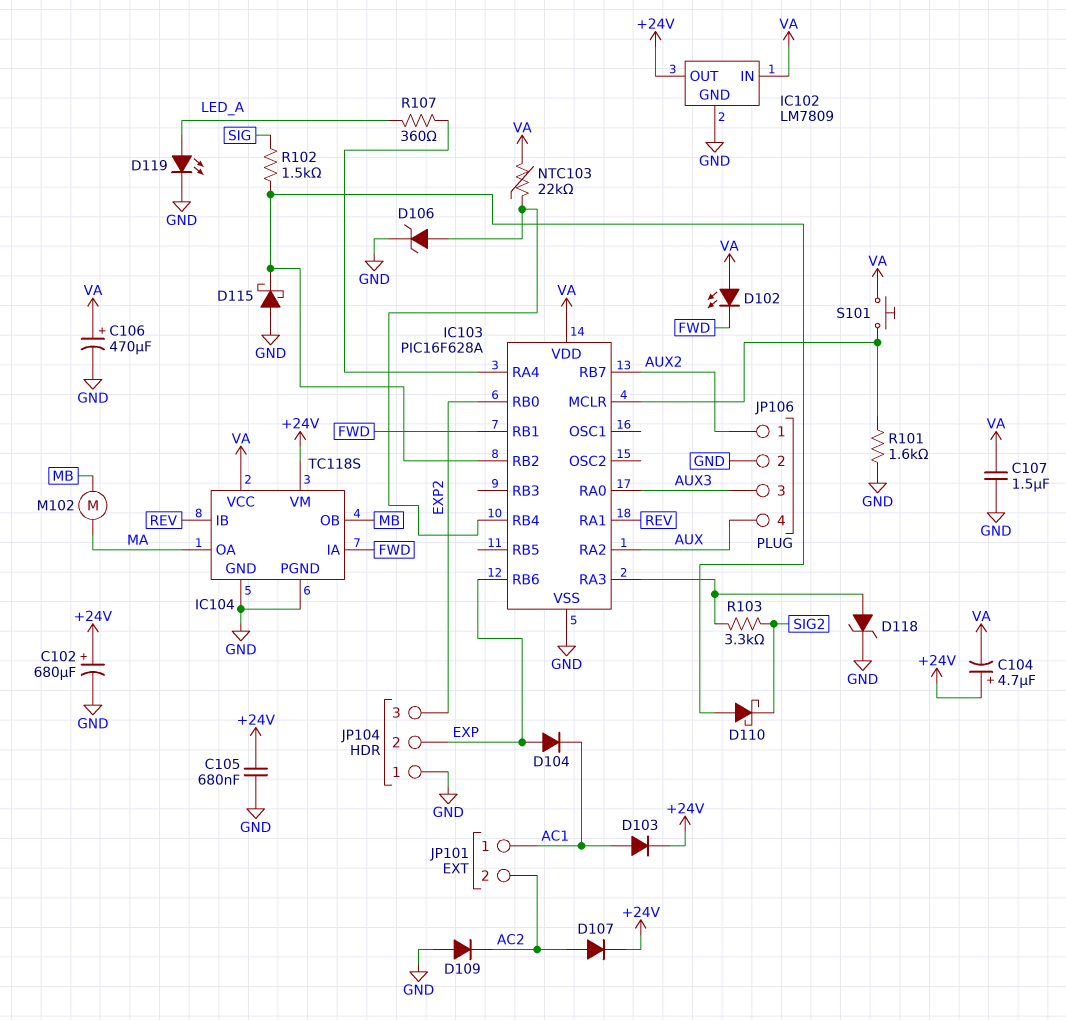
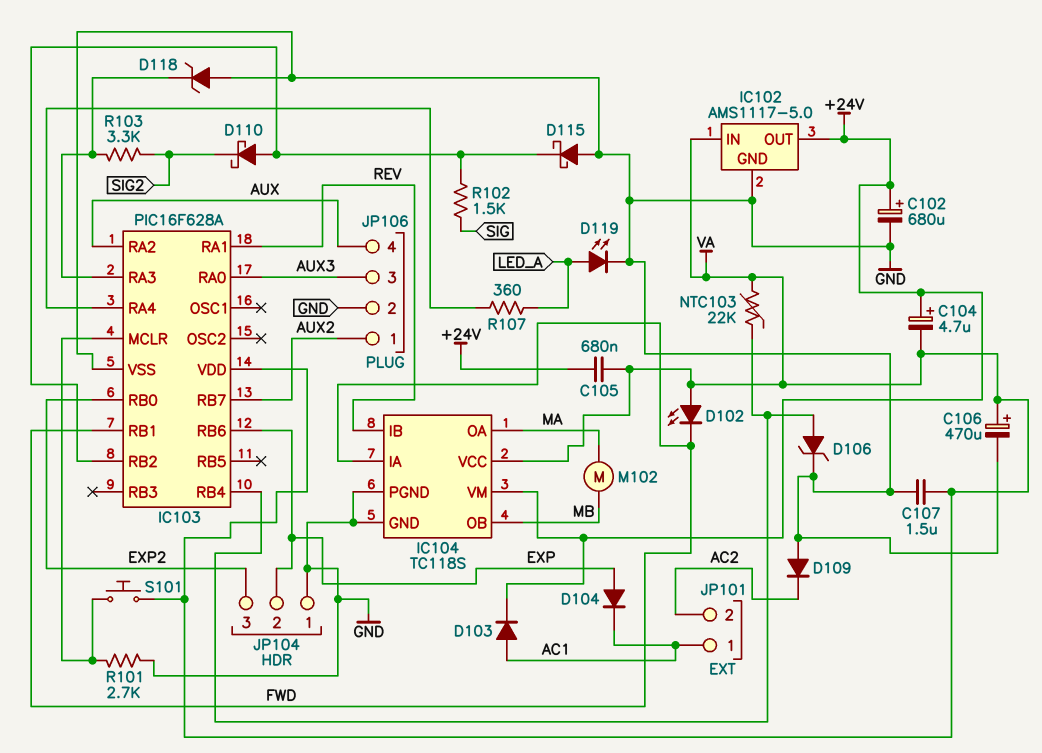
C105: 680nF (+24V, GND) -> 680nF (+24V, VA)
D107: diode (A AC2, K +24V) -> none
D118: zener (A IC103/RA3, K GND) -> zener (A GND, K IC103/RA3)
IC102: LM7809 -> AMS1117-5.0
R101: 1.6k (GND, IC103/MCLR) -> 2.7k (GND, IC103/MCLR)

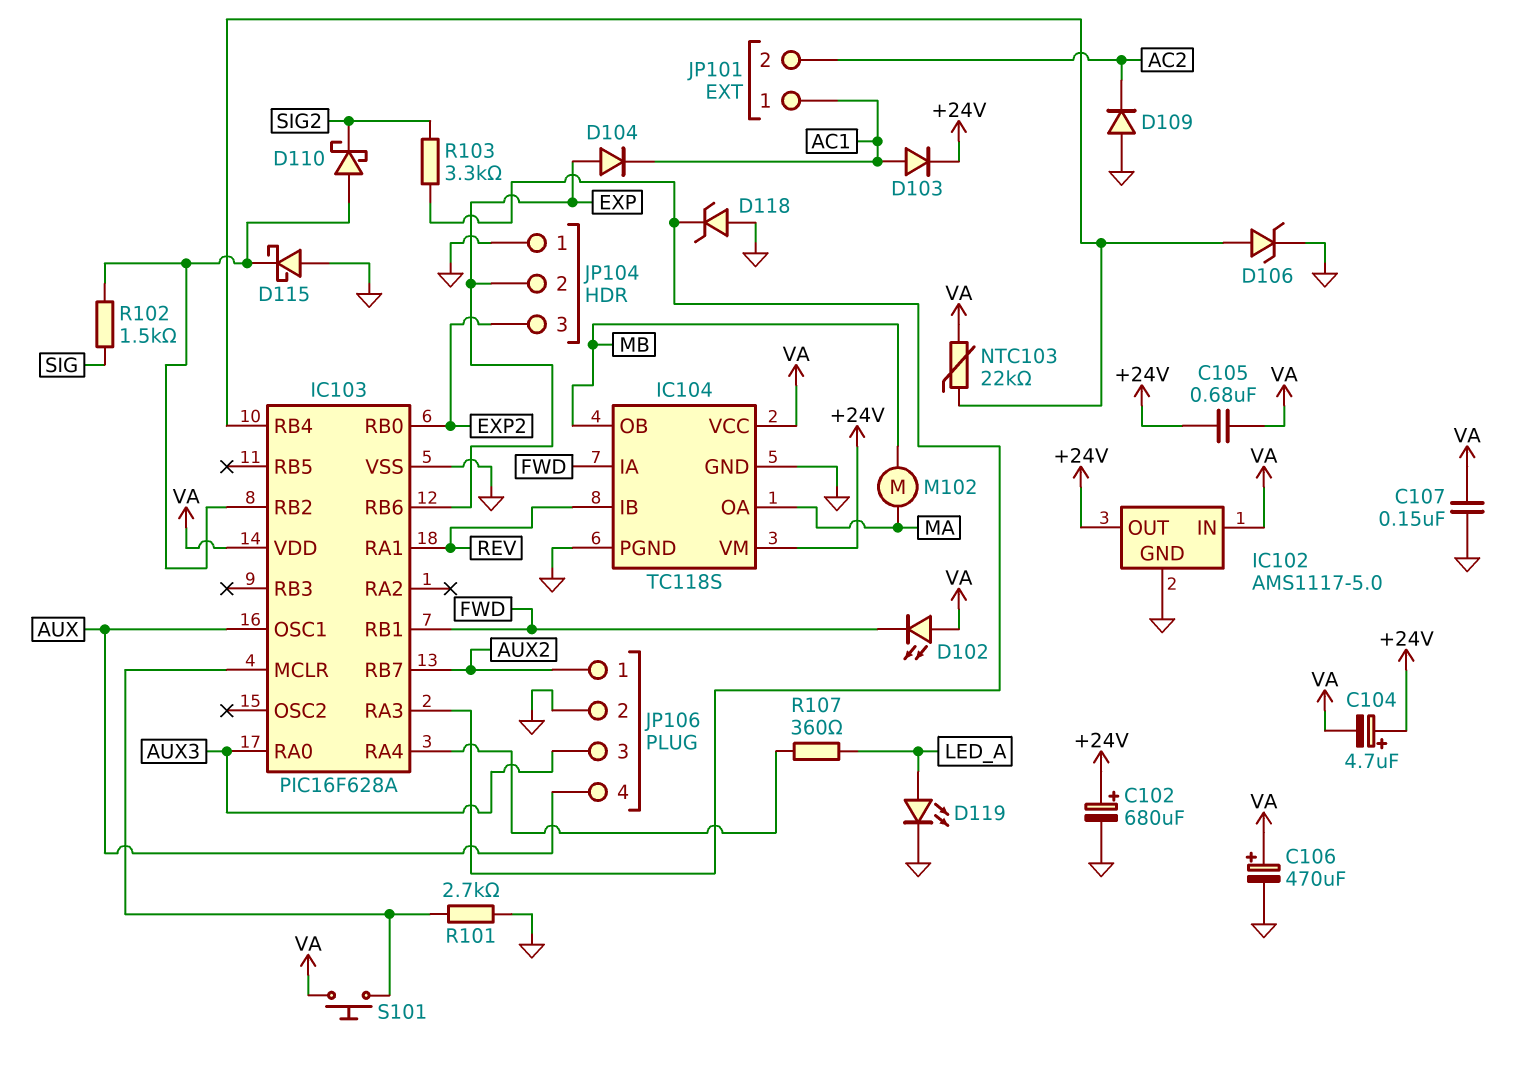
C107: 1.5uF (GND, VA) -> 150nF (GND, VA)
IC103 pin OSC1: none -> AUX
IC103 pin RA2: AUX -> none

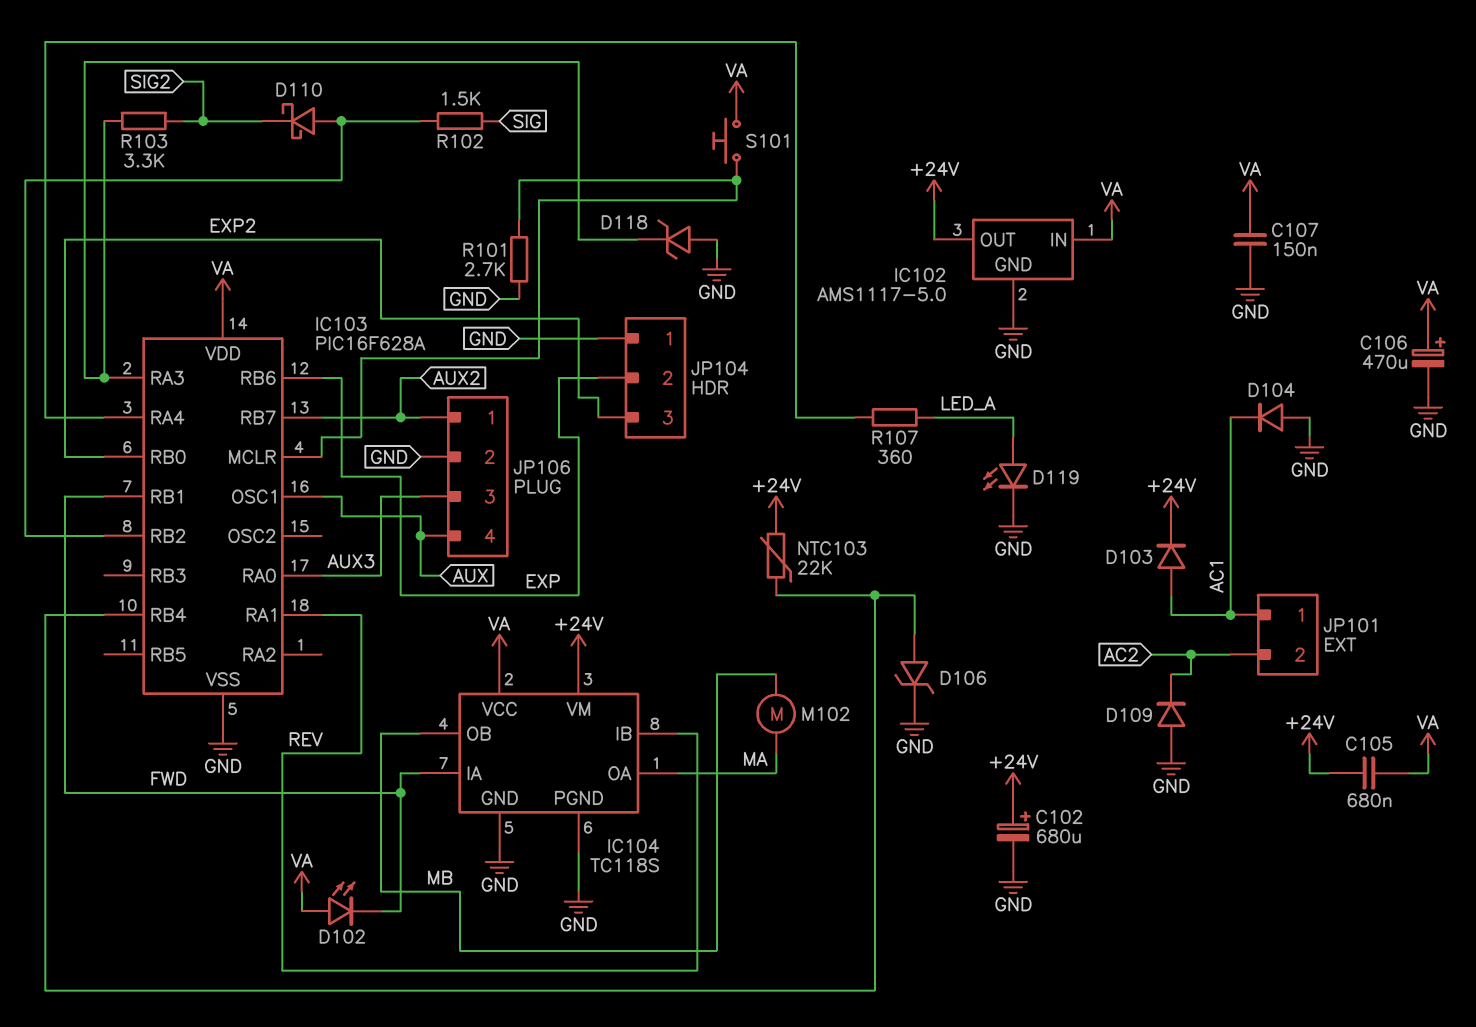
C104: 4.7uF (plus +24V, minus VA) -> none
D104: diode (A EXP, K AC1) -> diode (A GND, K AC1)
D115: schottky (A GND, K IC103/RB2) -> none
NTC103: 22k (IC103/RB4, VA) -> 22k (+24V, IC103/RB4)

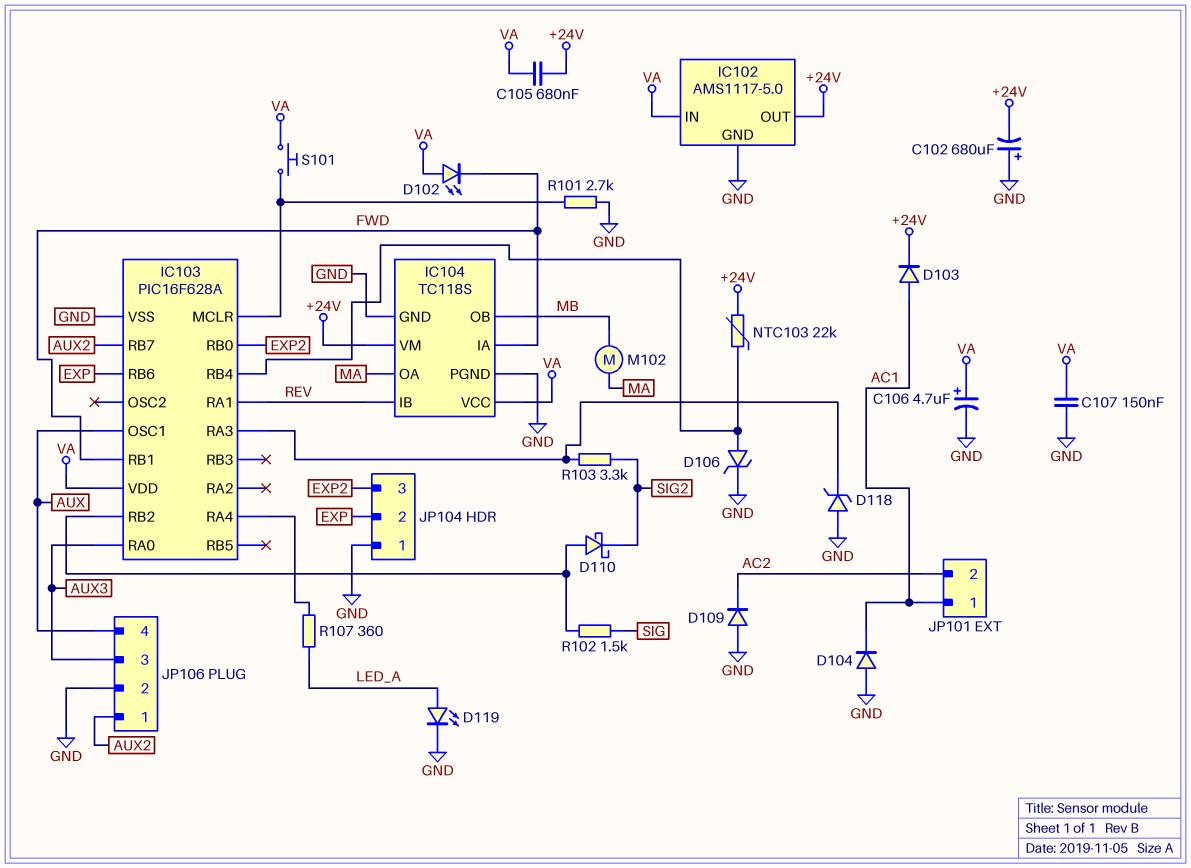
C102: 680uF (plus +24V, minus GND) -> 680uF (plus GND, minus +24V)
C106: 470uF (plus VA, minus GND) -> 4.7uF (plus VA, minus GND)

